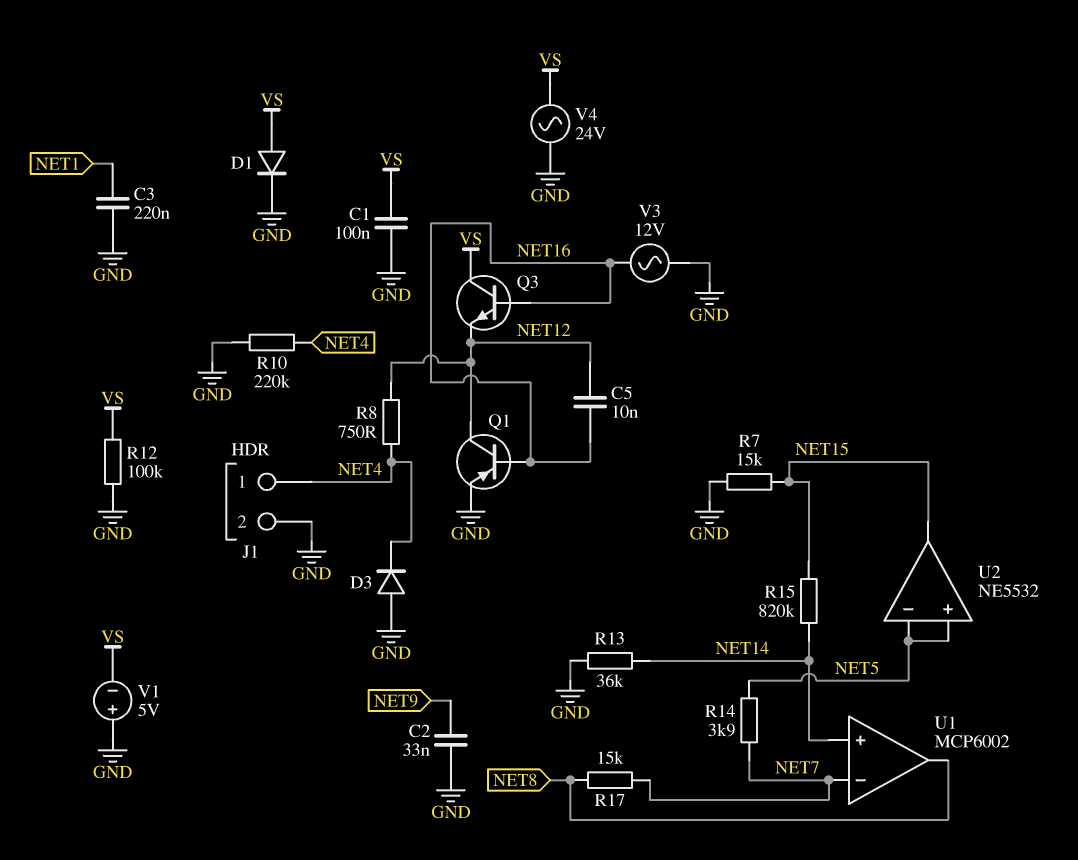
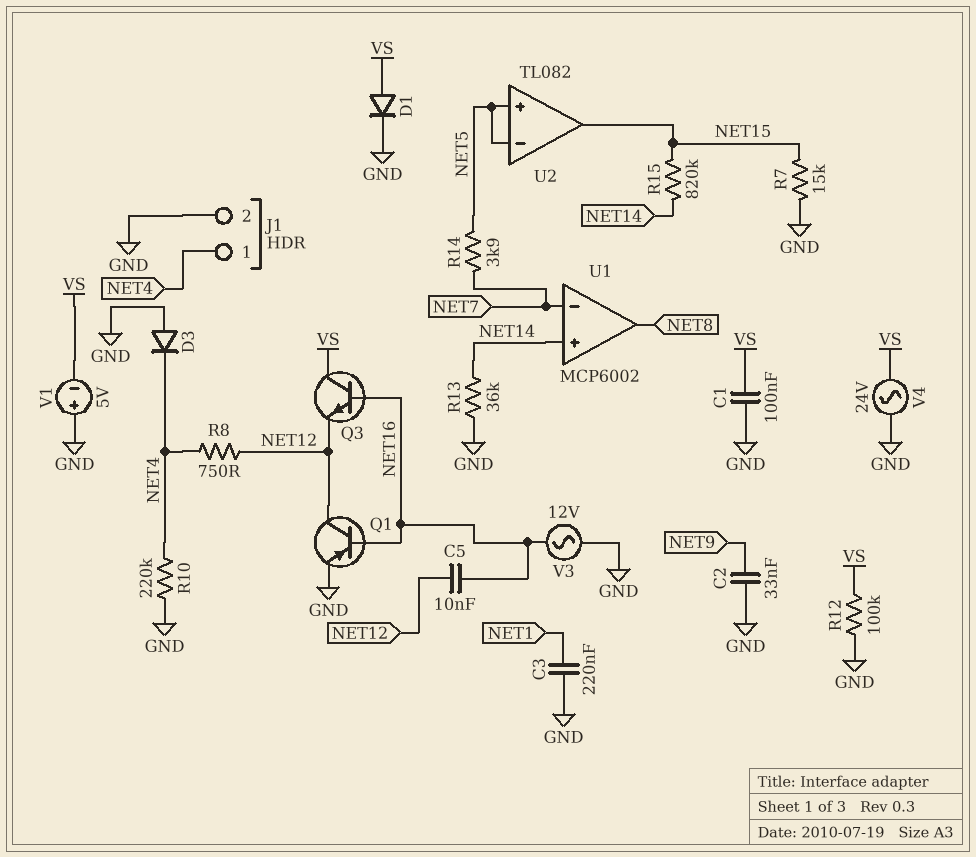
R17: 15k (NET7, NET8) -> none
U2: NE5532 -> TL082

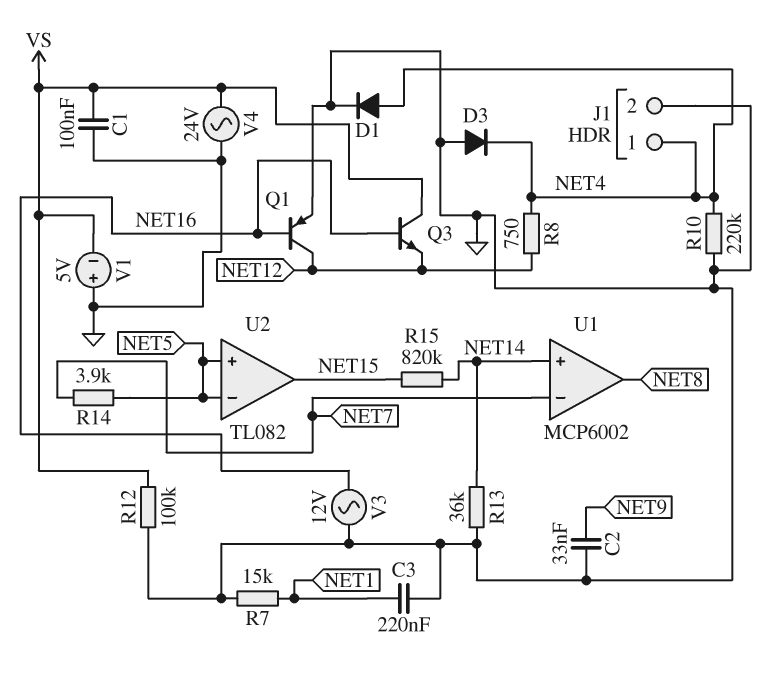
C5: 10nF (NET12, NET16) -> none
D1: diode (A VS, K GND) -> diode (A NET4, K GND)
R7: 15k (GND, NET15) -> 15k (GND, NET1)

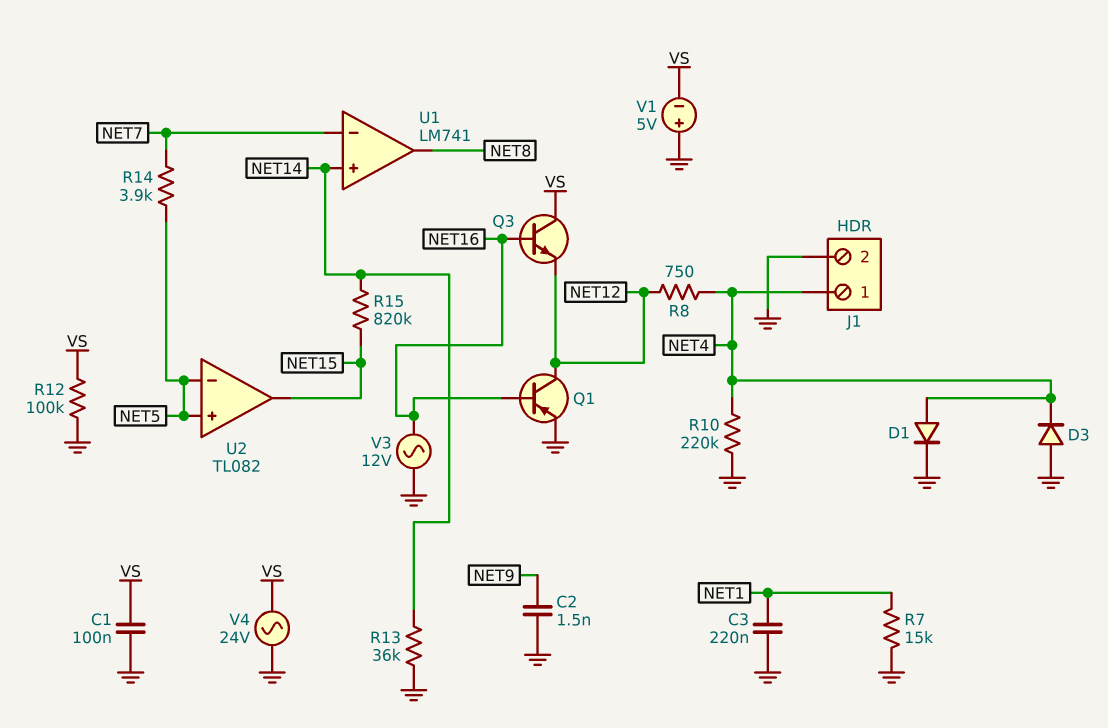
C2: 33nF (GND, NET9) -> 1.5nF (GND, NET9)
U1: MCP6002 -> LM741

